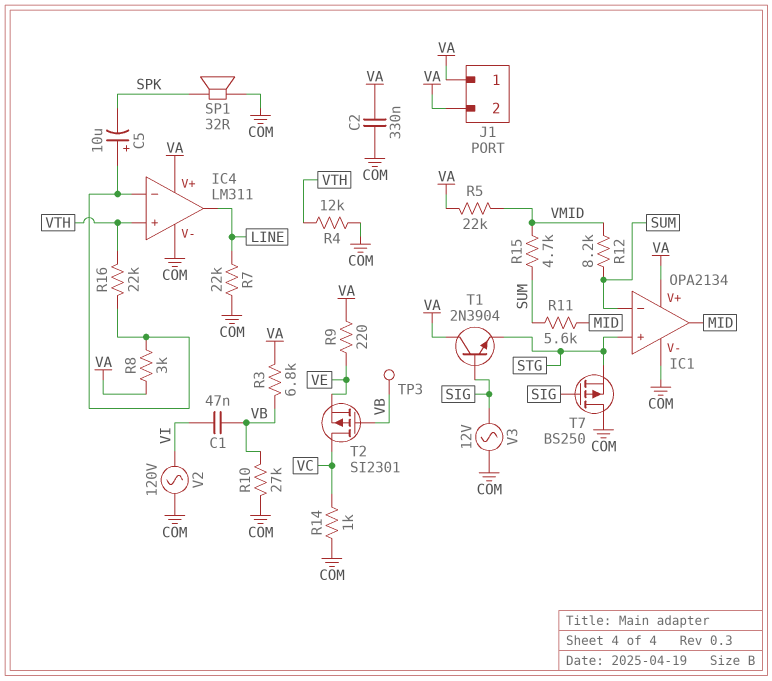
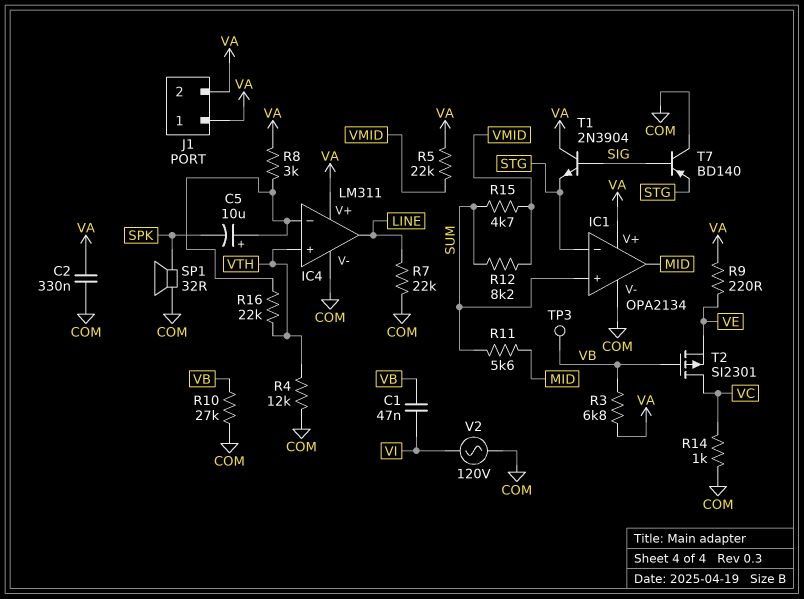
IC1 pin in+: STG -> SUM
IC1 pin in-: SUM -> STG
T7: PMOS BS250 (G SIG, D COM, S STG) -> PNP BD140 (B SIG, C COM, E STG)
V3: AC 12V (COM, SIG) -> none

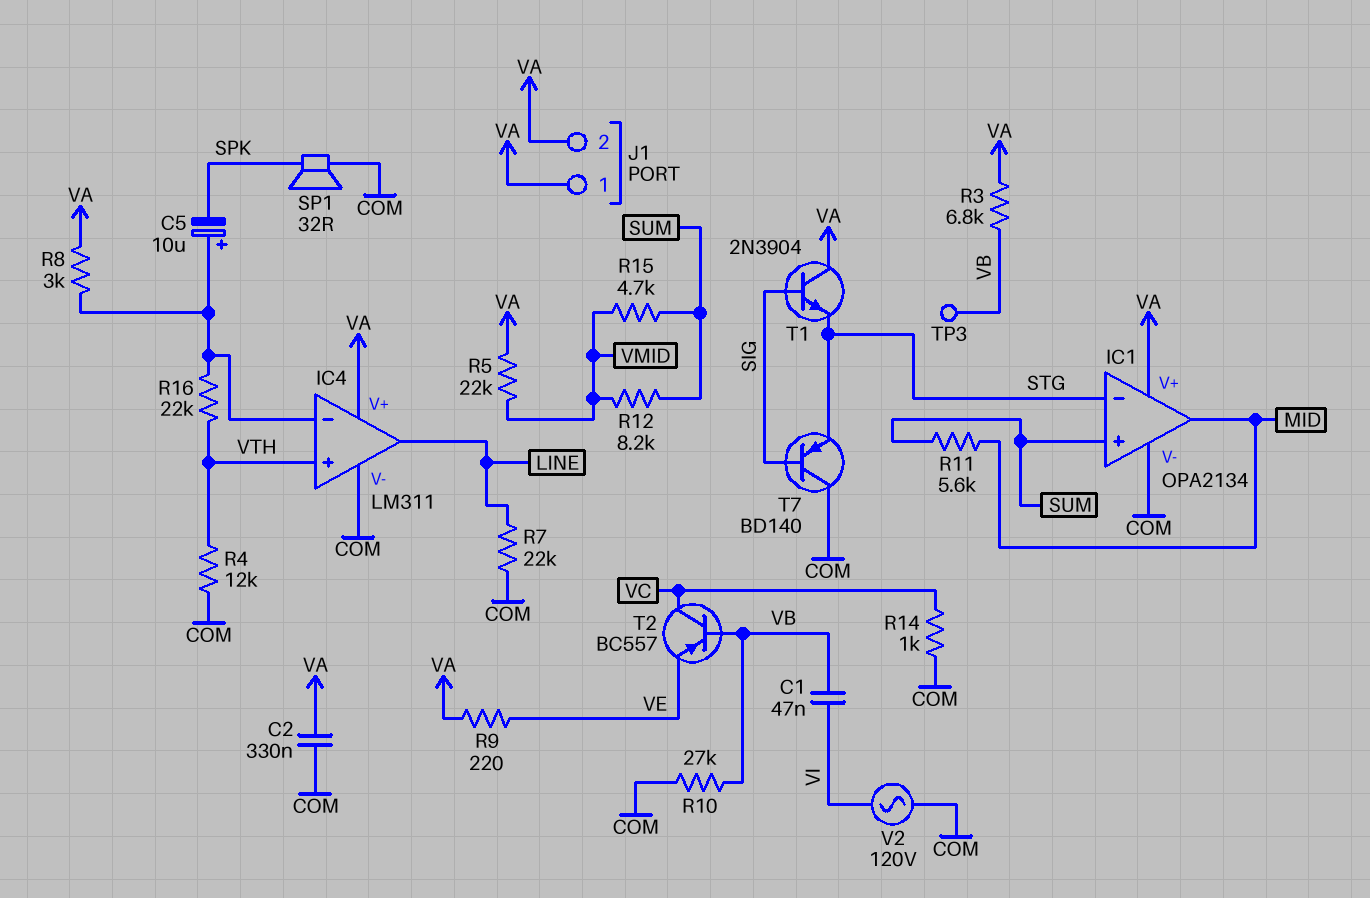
T2: PMOS SI2301 (G VB, D VC, S VE) -> PNP BC557 (B VB, C VC, E VE)

